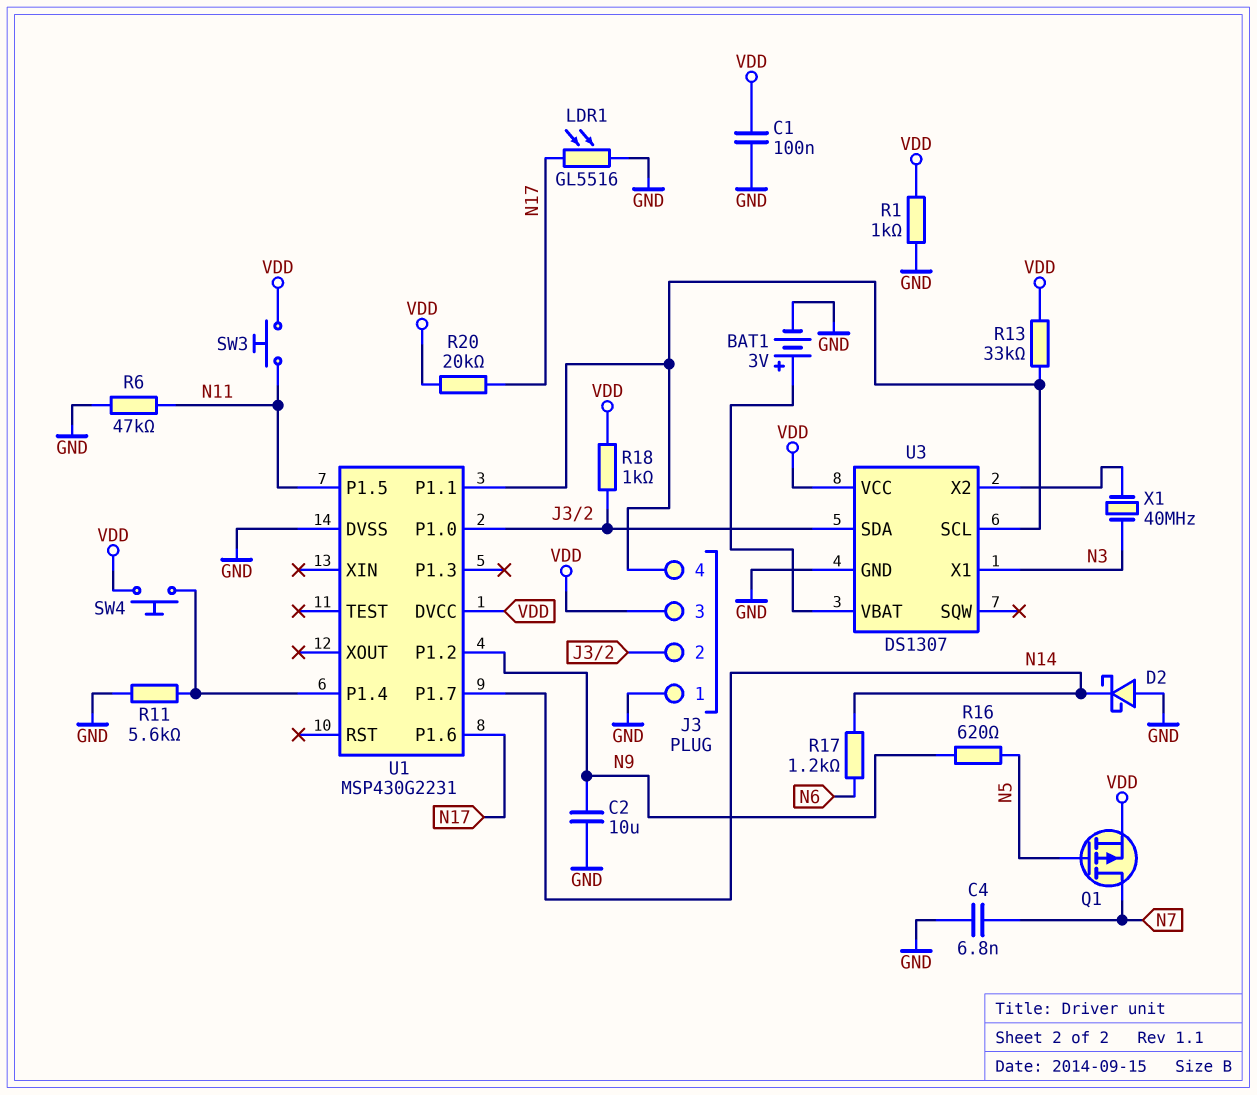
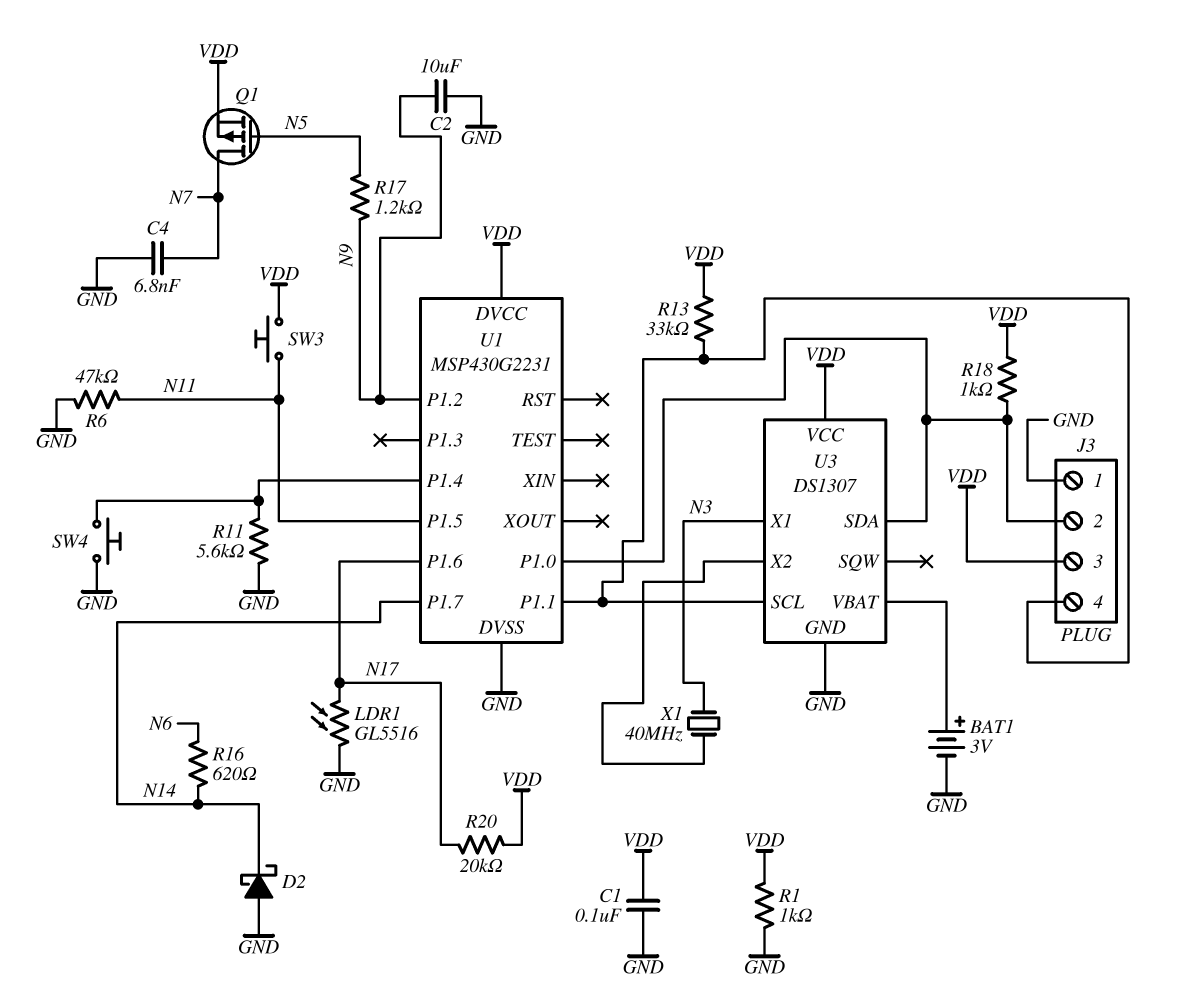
R16: 620 (N5, N9) -> 620 (N6, N14)
R17: 1.2k (N6, N14) -> 1.2k (N5, N9)
SW4: button (U1/P1.4, VDD) -> button (GND, U1/P1.4)

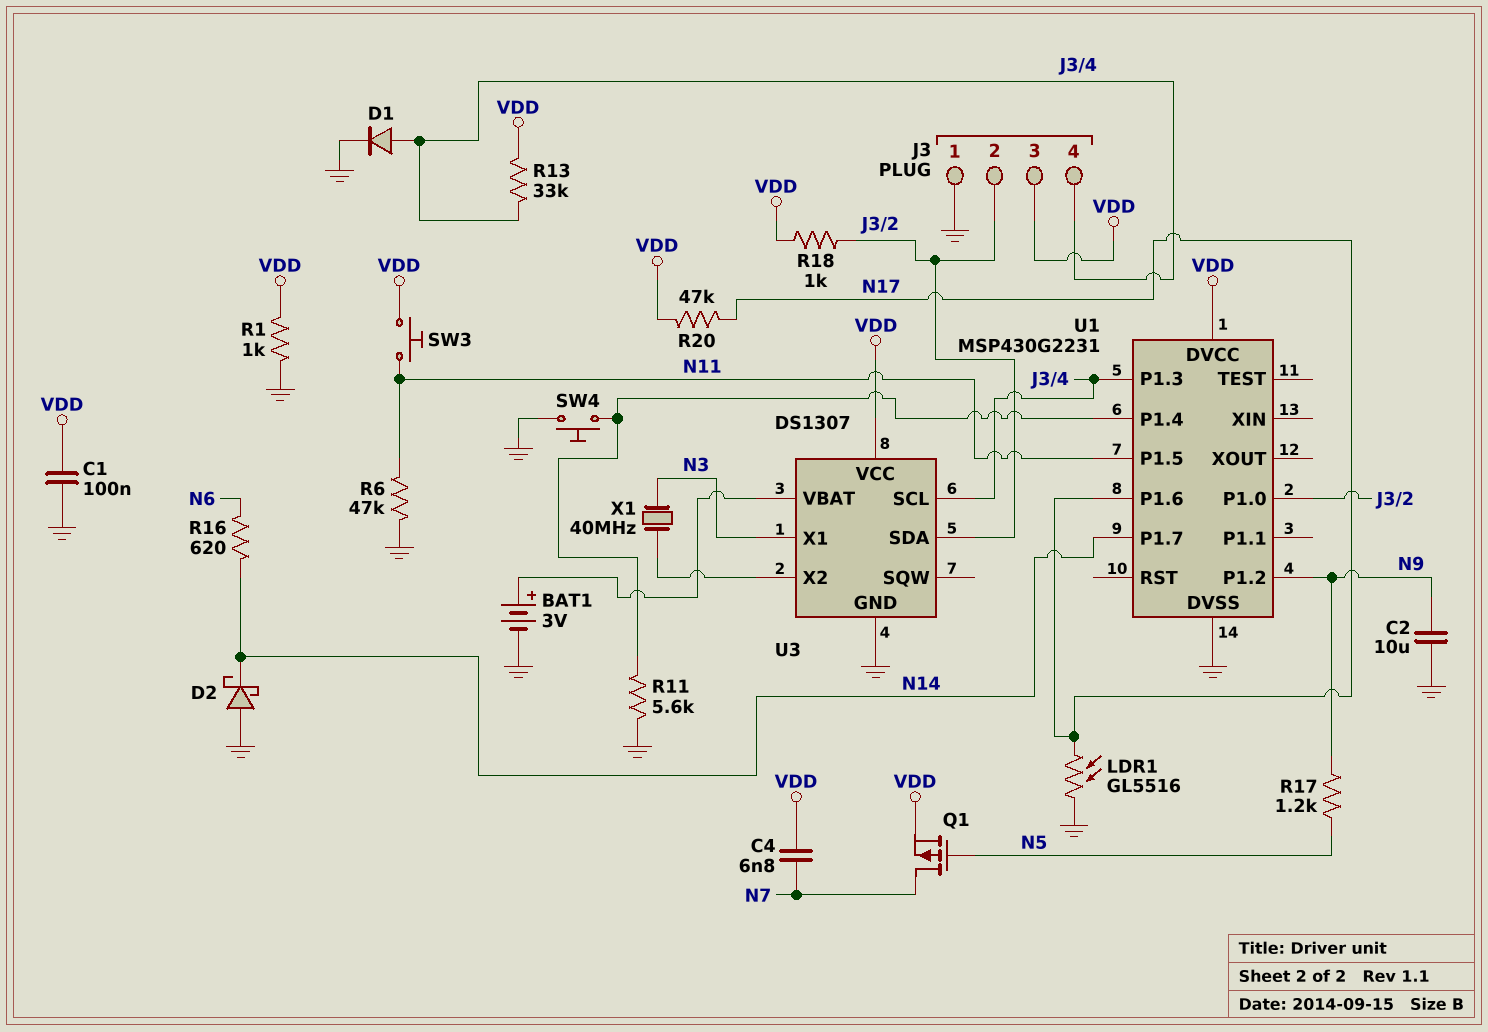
C4: 6.8nF (GND, N7) -> 6.8nF (N7, VDD)
D1: none -> diode (A J3/4, K GND)
R20: 20k (N17, VDD) -> 47k (N17, VDD)
U1 pin P1.1: J3/4 -> none
U1 pin P1.3: none -> J3/4

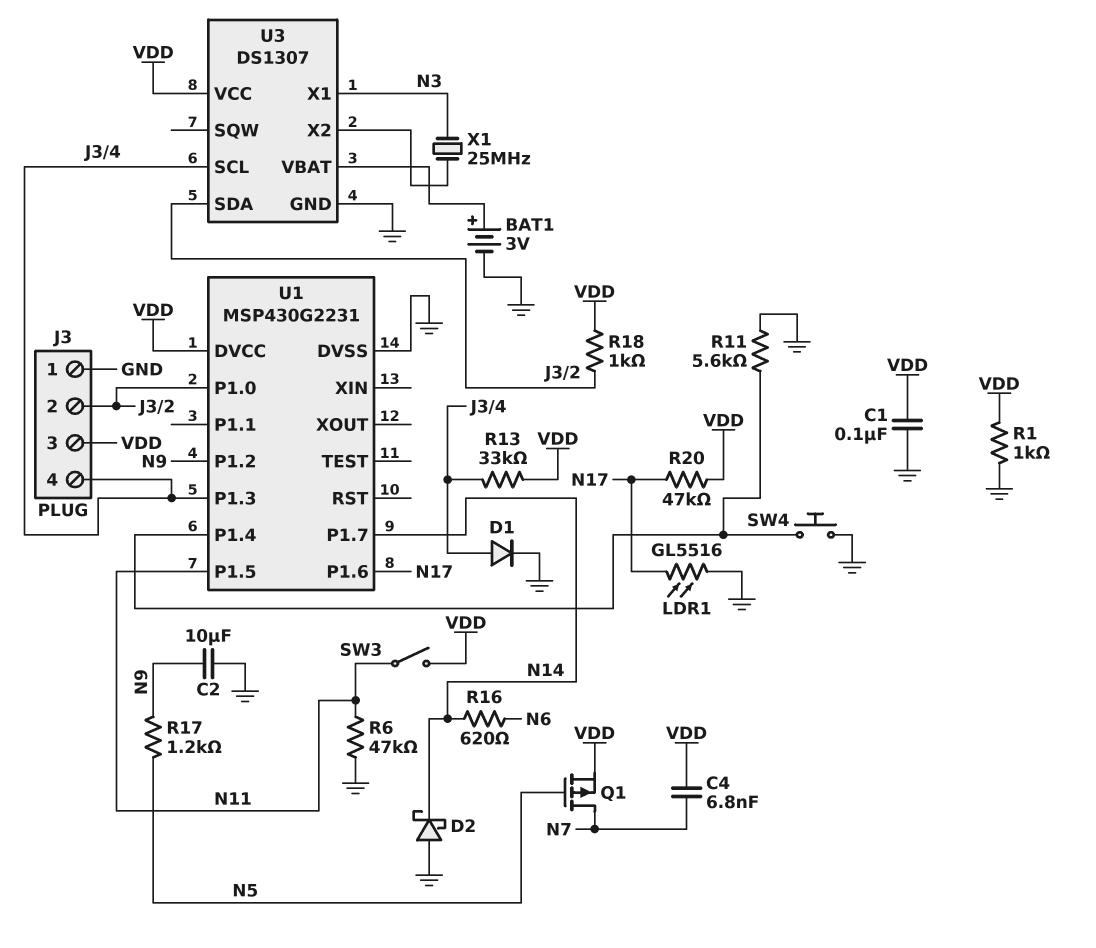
SW3: button (N11, VDD) -> switch (N11, VDD)
X1: 40MHz (N3, U3/X2) -> 25MHz (N3, U3/X2)

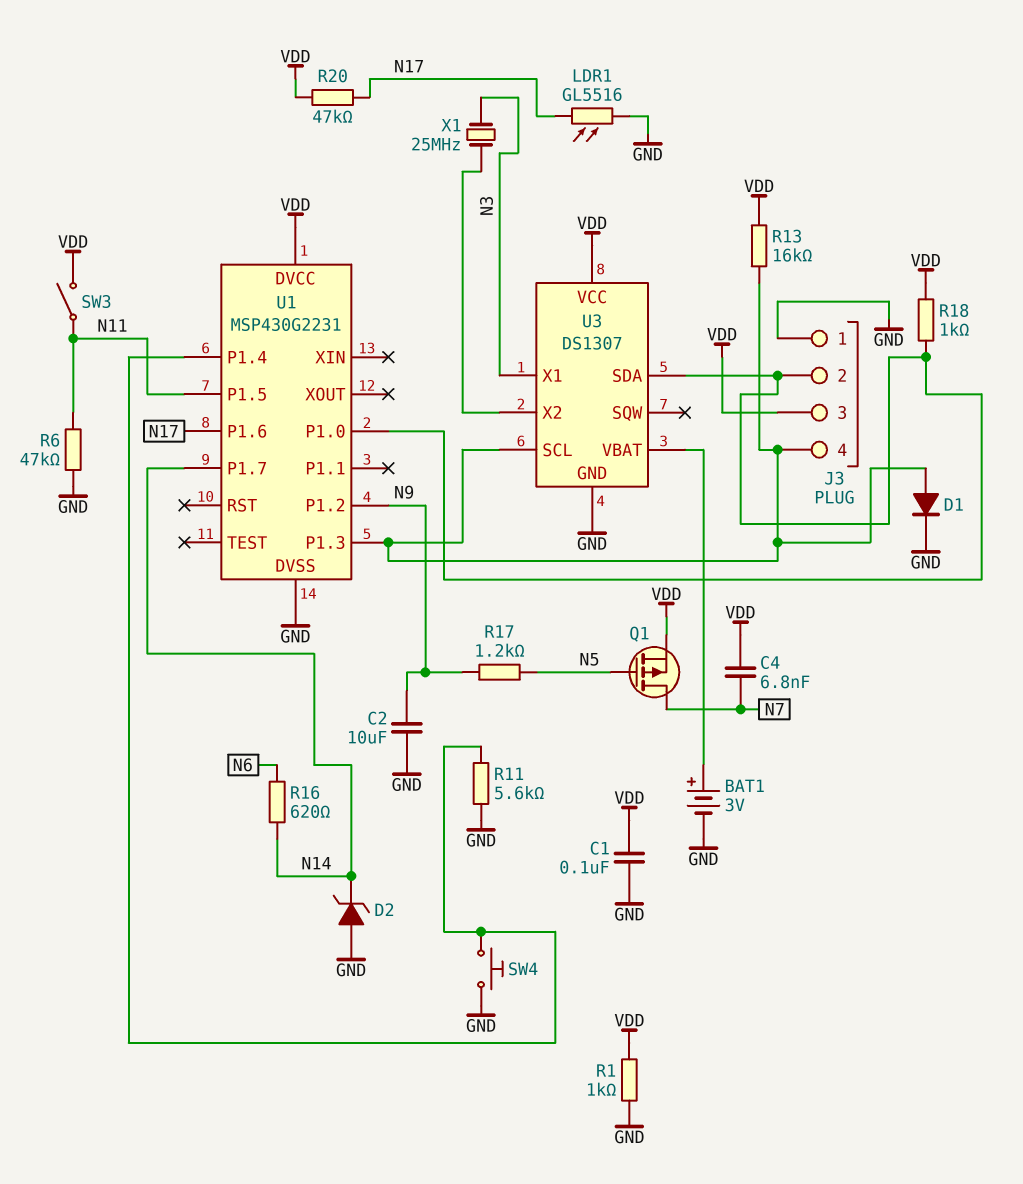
D2: schottky (A GND, K N14) -> zener (A GND, K N14)
R13: 33k (J3/4, VDD) -> 16k (J3/4, VDD)

